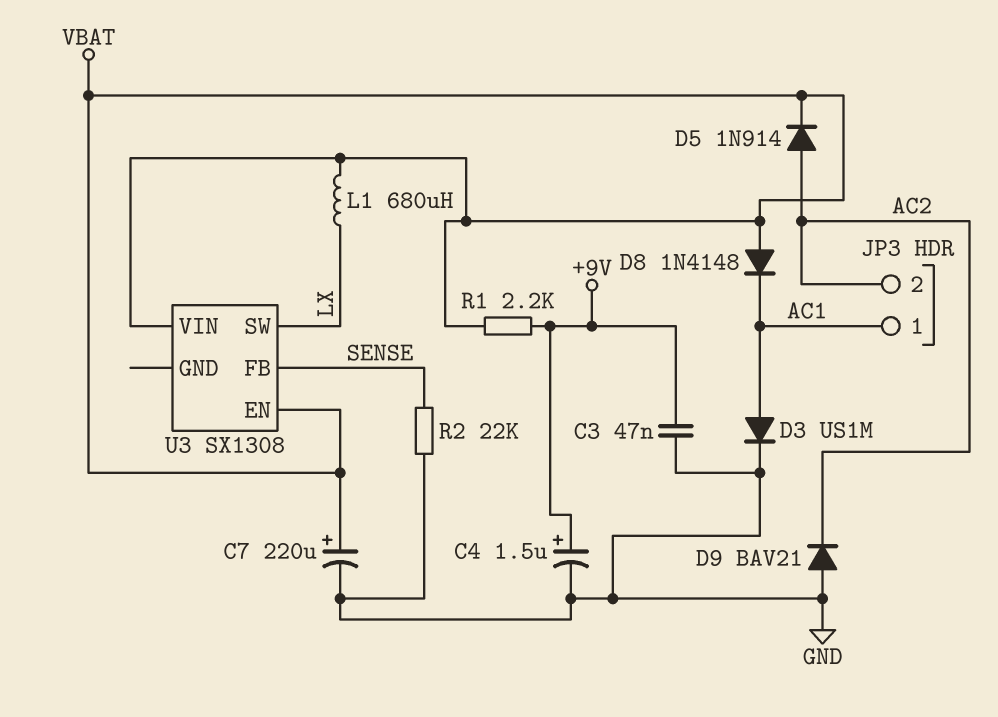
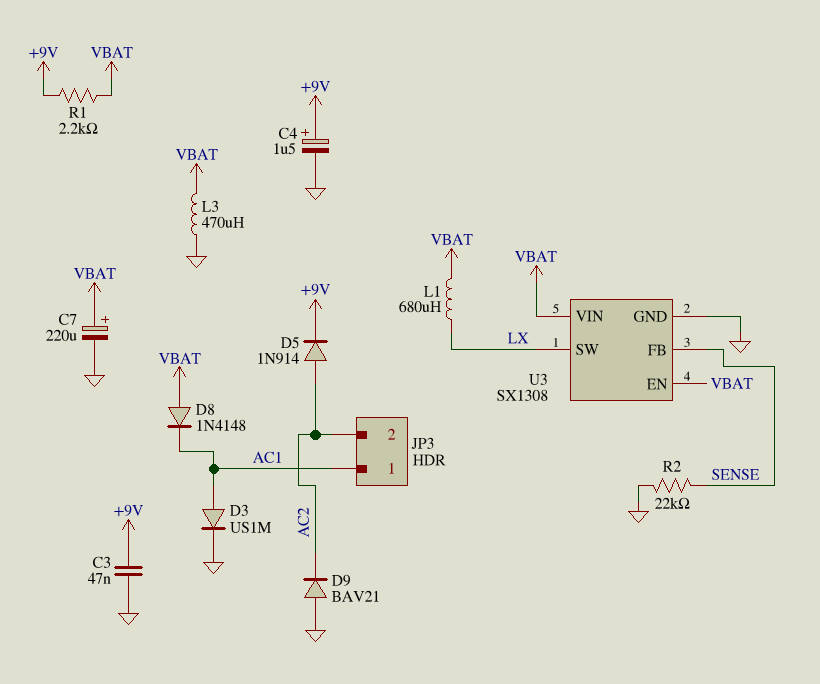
D5: diode 1N914 (A AC2, K VBAT) -> diode 1N914 (A AC2, K +9V)
L3: none -> 470uH (GND, VBAT)
U3 pin GND: none -> GND

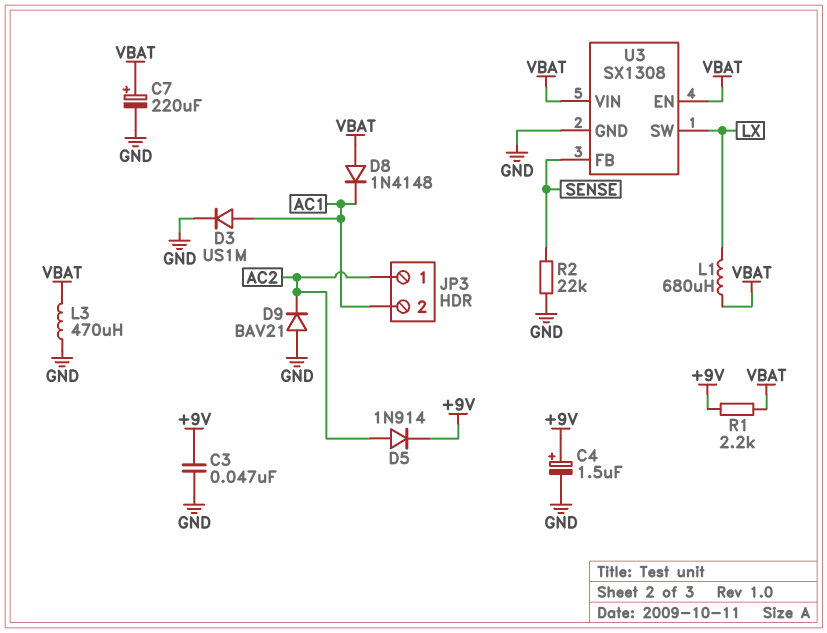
JP3 pin 1: AC1 -> AC2
JP3 pin 2: AC2 -> AC1

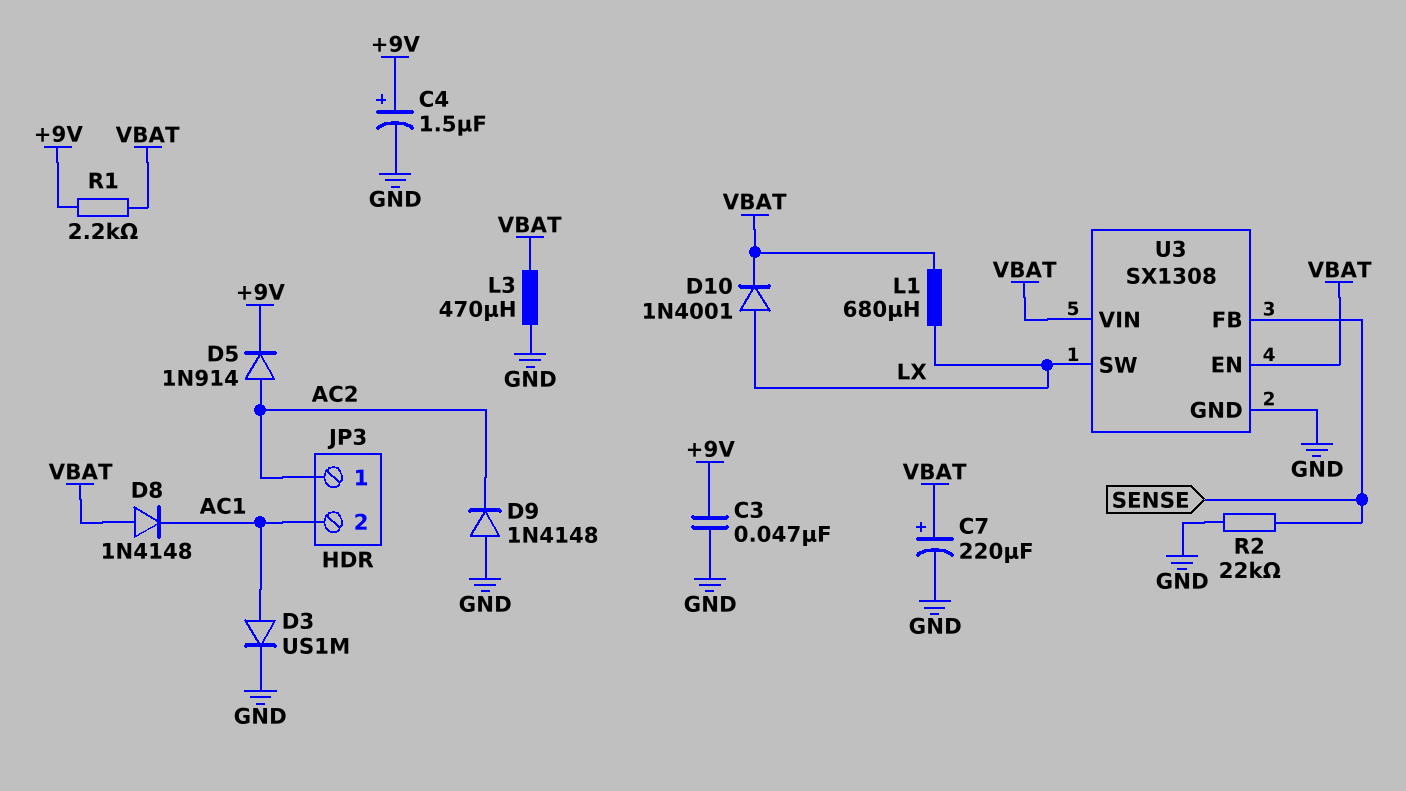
D9: diode BAV21 (A GND, K AC2) -> diode 1N4148 (A GND, K AC2)
D10: none -> diode 1N4001 (A LX, K VBAT)

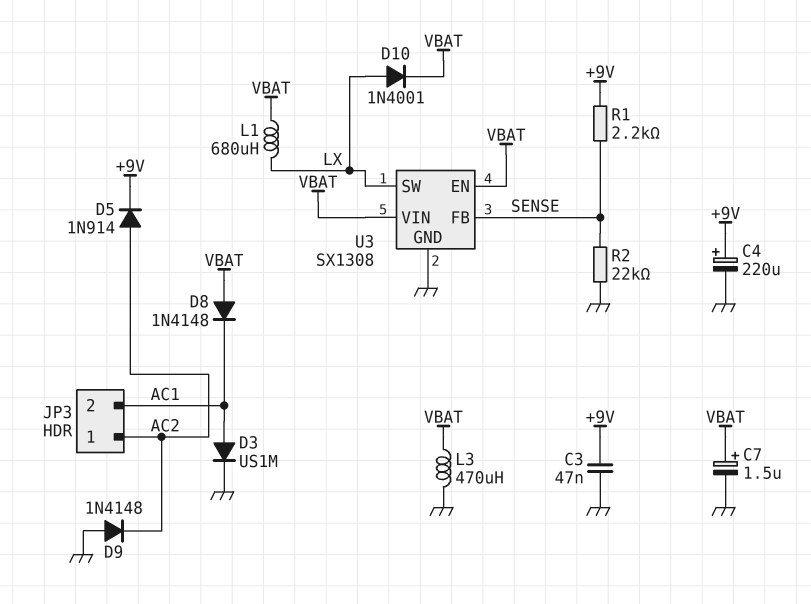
C4: 1.5uF (plus +9V, minus GND) -> 220uF (plus +9V, minus GND)
C7: 220uF (plus VBAT, minus GND) -> 1.5uF (plus VBAT, minus GND)
R1: 2.2k (+9V, VBAT) -> 2.2k (+9V, SENSE)

